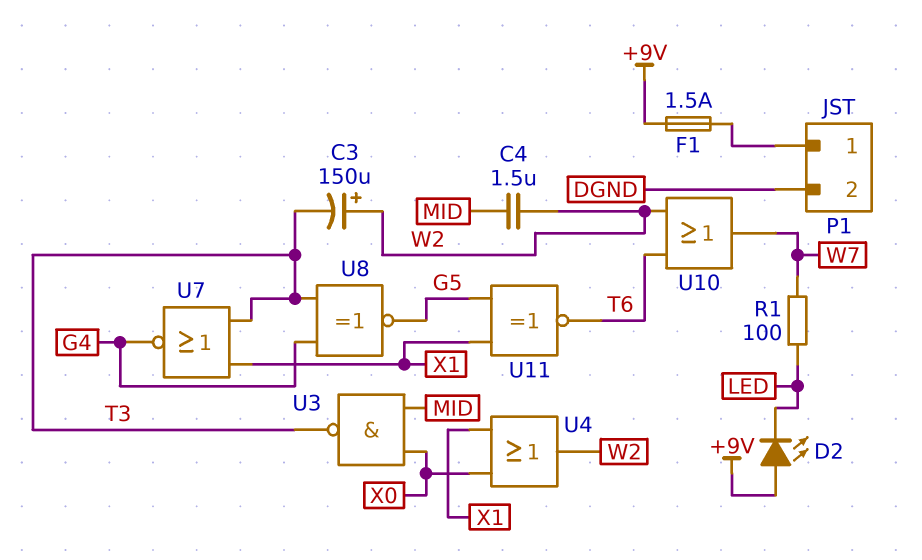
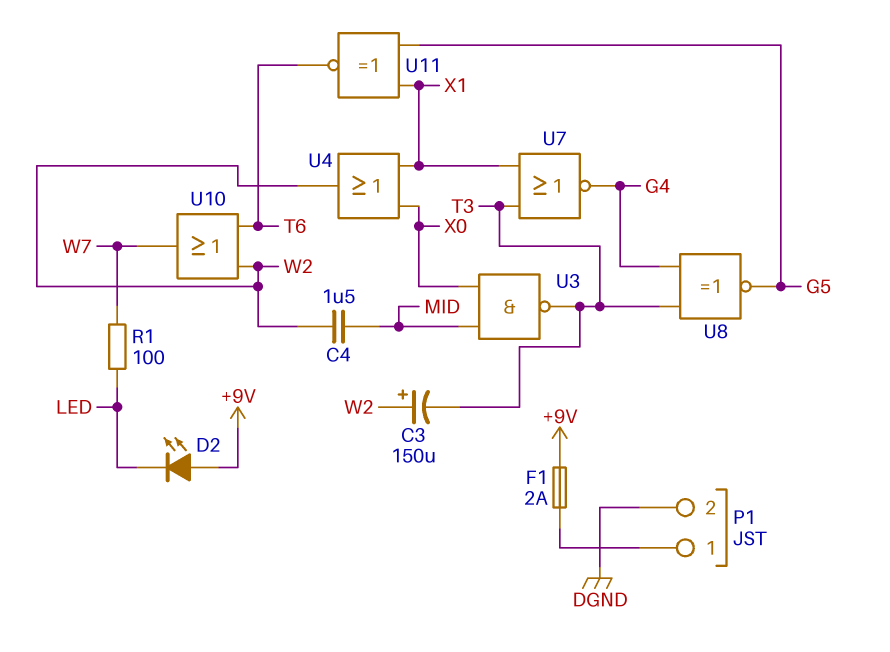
F1: 1.5A (+9V, P1/1) -> 2A (+9V, P1/1)

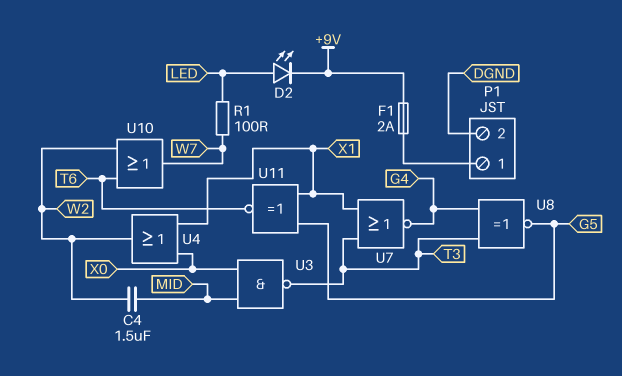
C3: 150uF (plus W2, minus T3) -> none
D2: LED (A +9V, K LED) -> LED (A LED, K +9V)

